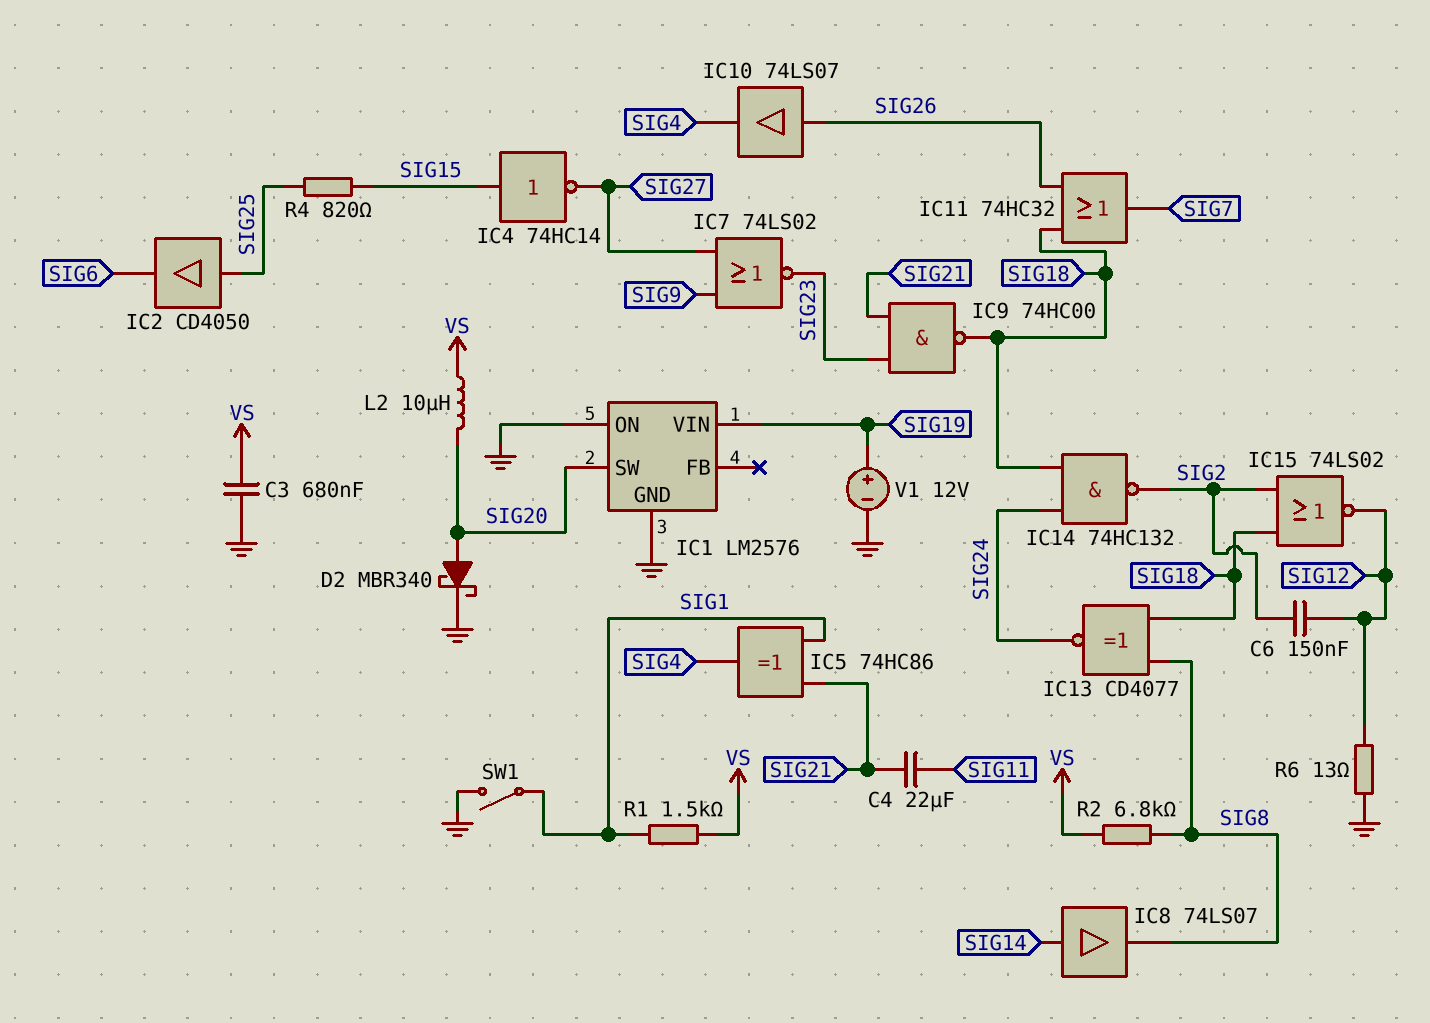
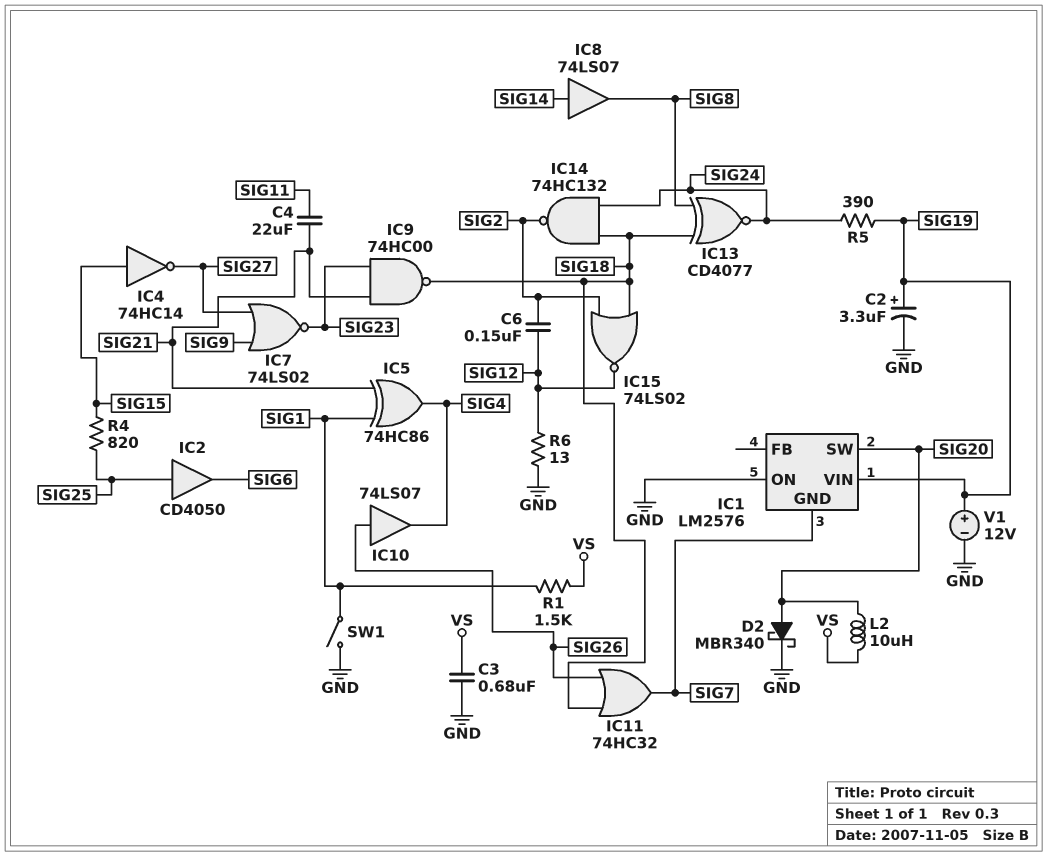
C2: none -> 3.3uF (plus SIG19, minus GND)
IC1 pin GND: GND -> SIG7
R2: 6.8k (SIG8, VS) -> none
R5: none -> 390 (SIG19, SIG24)

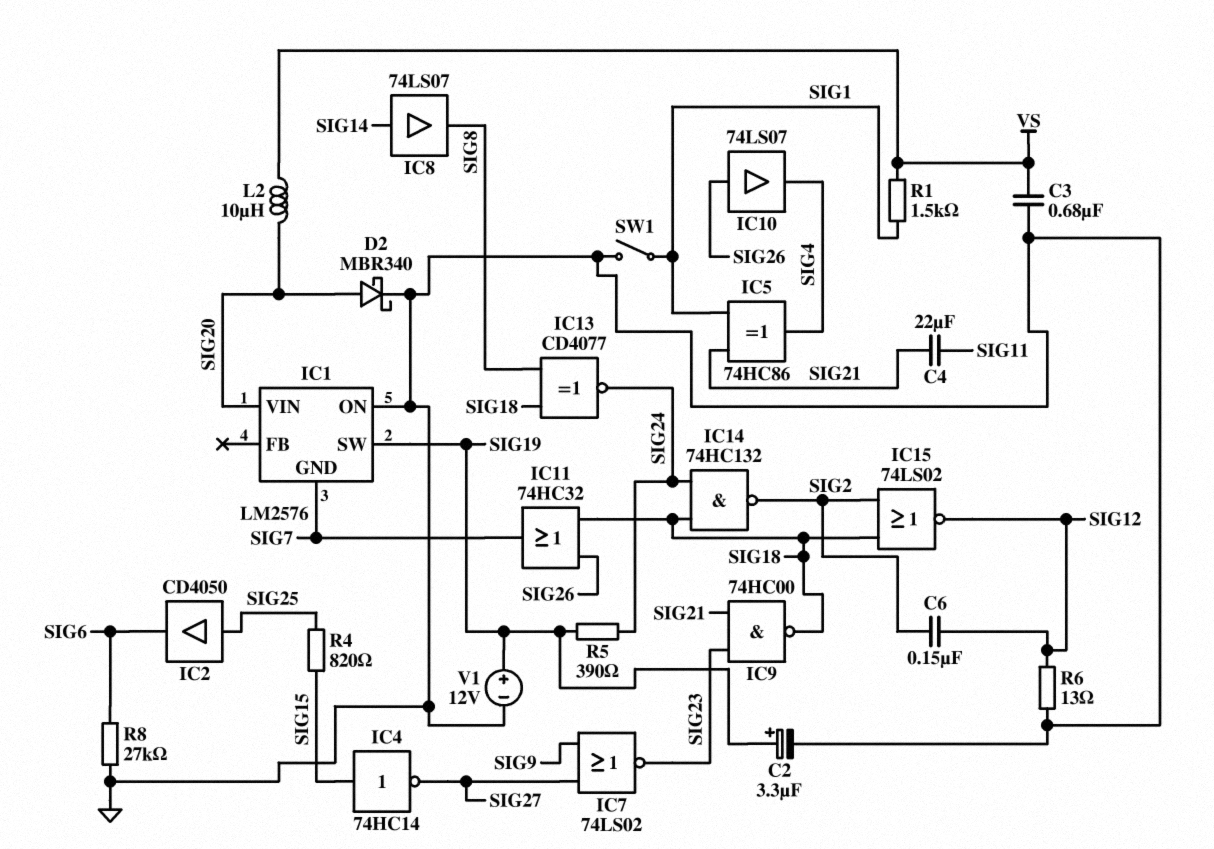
IC1 pin SW: SIG20 -> SIG19
IC1 pin VIN: SIG19 -> SIG20
R8: none -> 27k (GND, SIG6)

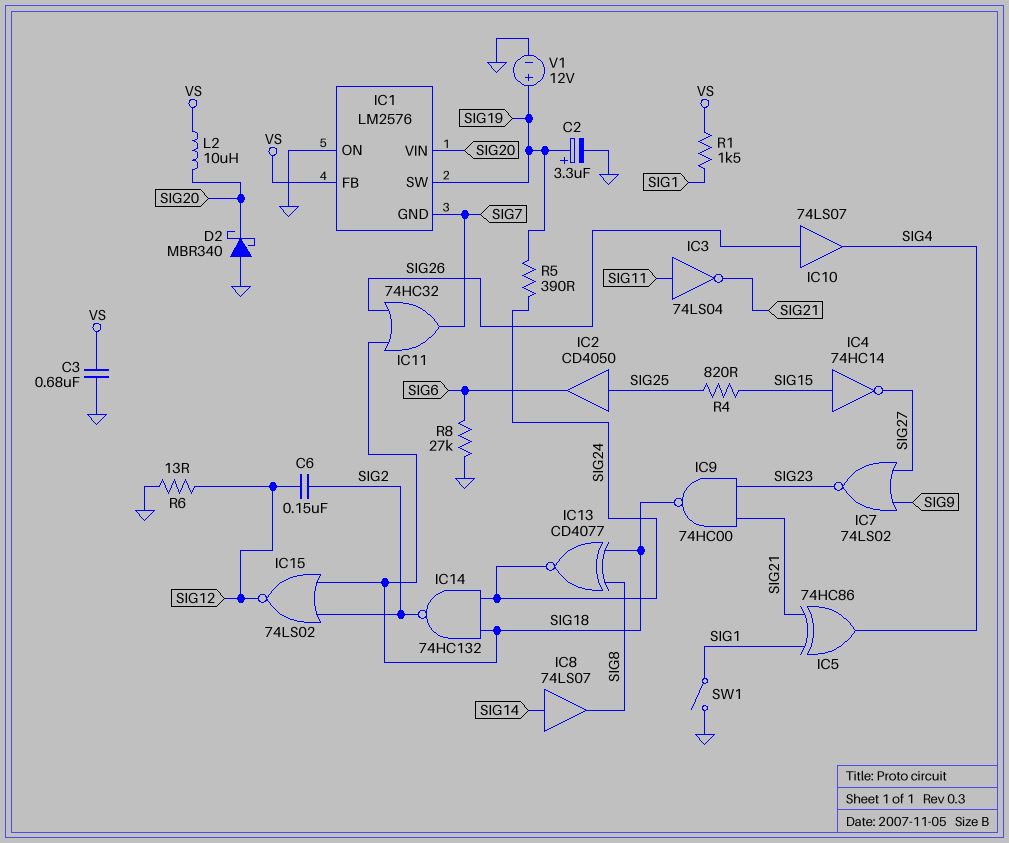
C4: 22uF (SIG11, SIG21) -> none
D2: schottky MBR340 (A SIG20, K GND) -> schottky MBR340 (A GND, K SIG20)
IC1 pin FB: none -> VS
IC3: none -> NOT 74LS04 (in SIG11, out SIG21)

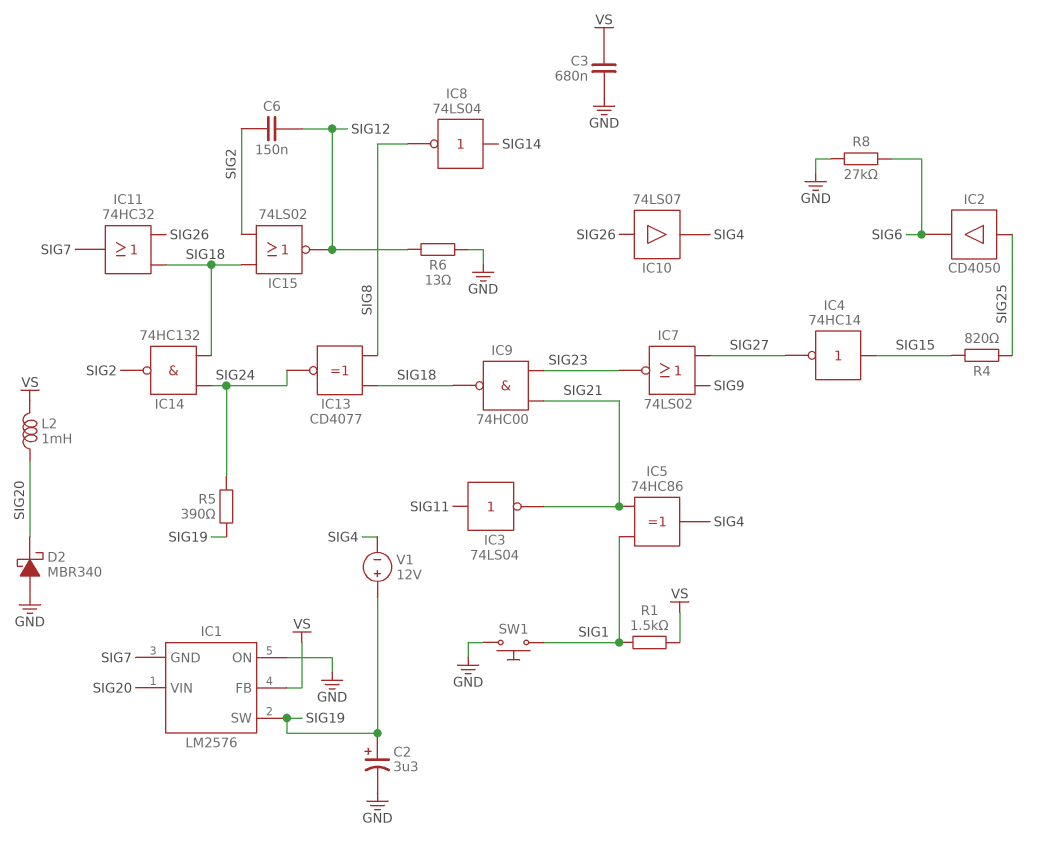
IC8: buffer 74LS07 (in SIG14, out SIG8) -> NOT 74LS04 (in SIG14, out SIG8)
L2: 10uH (SIG20, VS) -> 1mH (SIG20, VS)
SW1: switch (GND, SIG1) -> button (GND, SIG1)
V1: 12V (plus SIG19, minus GND) -> 12V (plus SIG19, minus SIG4)

